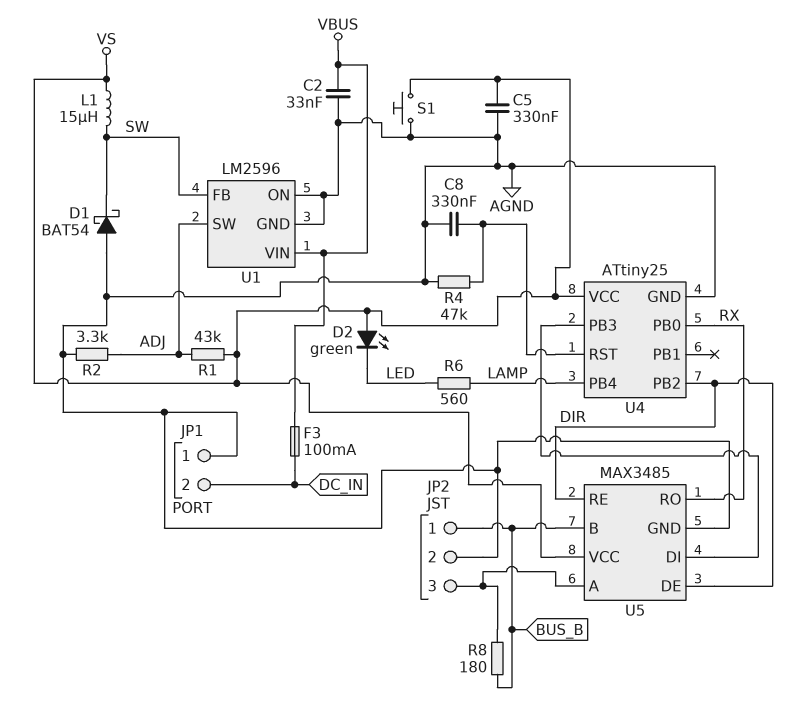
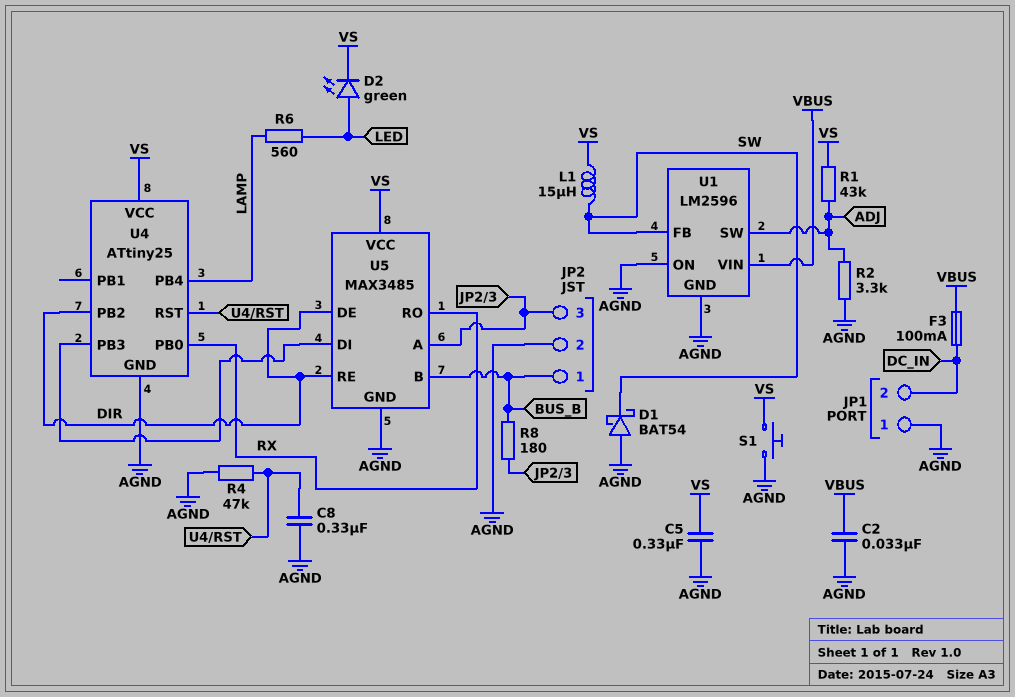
D2: LED green (A VS, K LED) -> LED green (A LED, K VS)

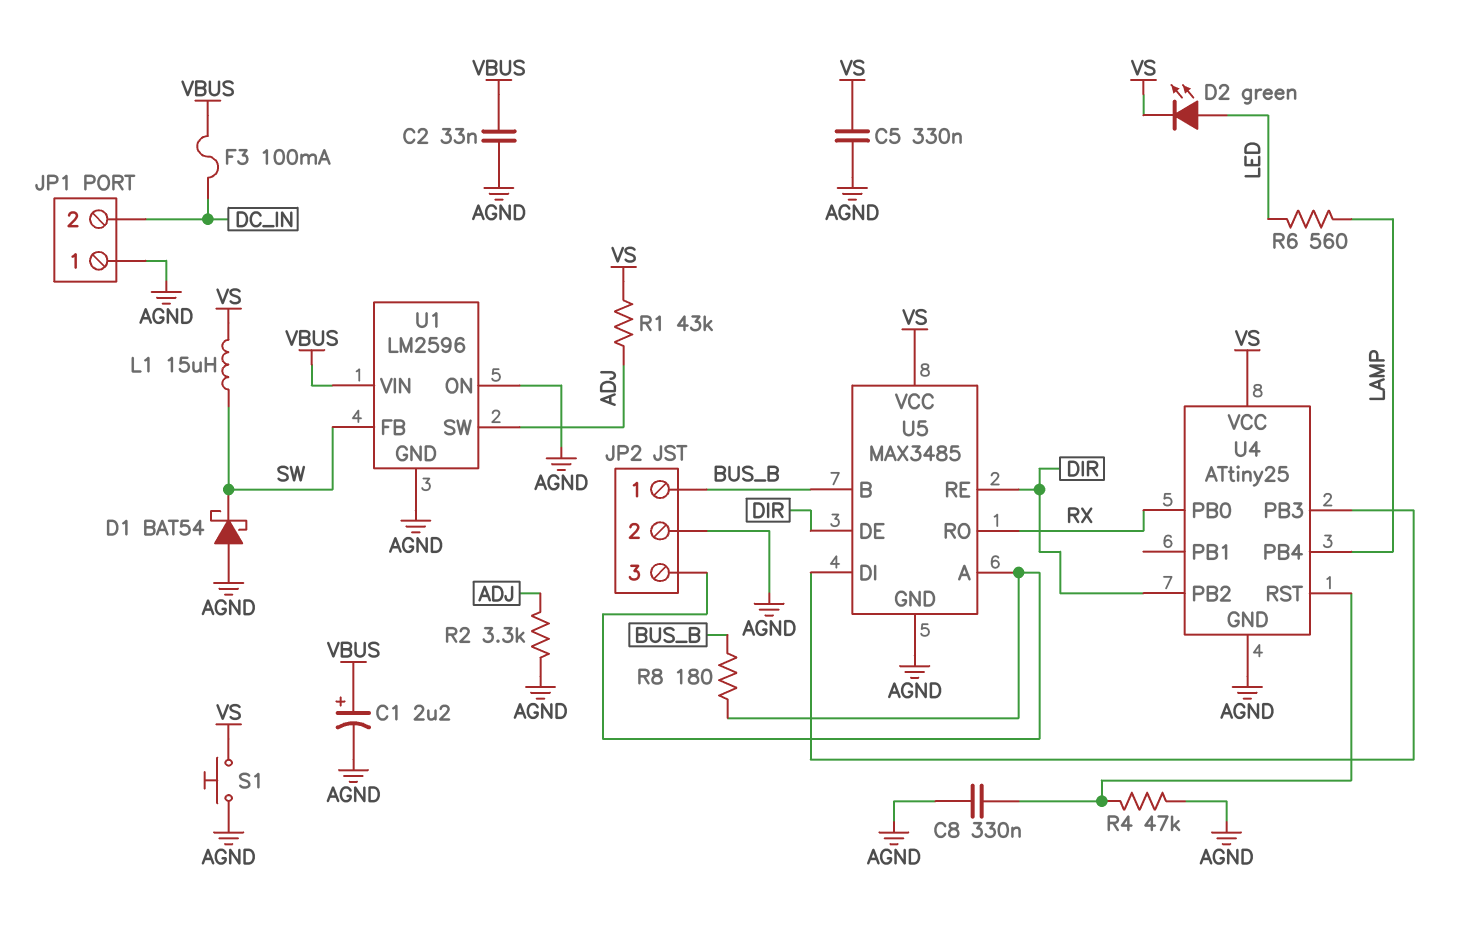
C1: none -> 2.2uF (plus VBUS, minus AGND)

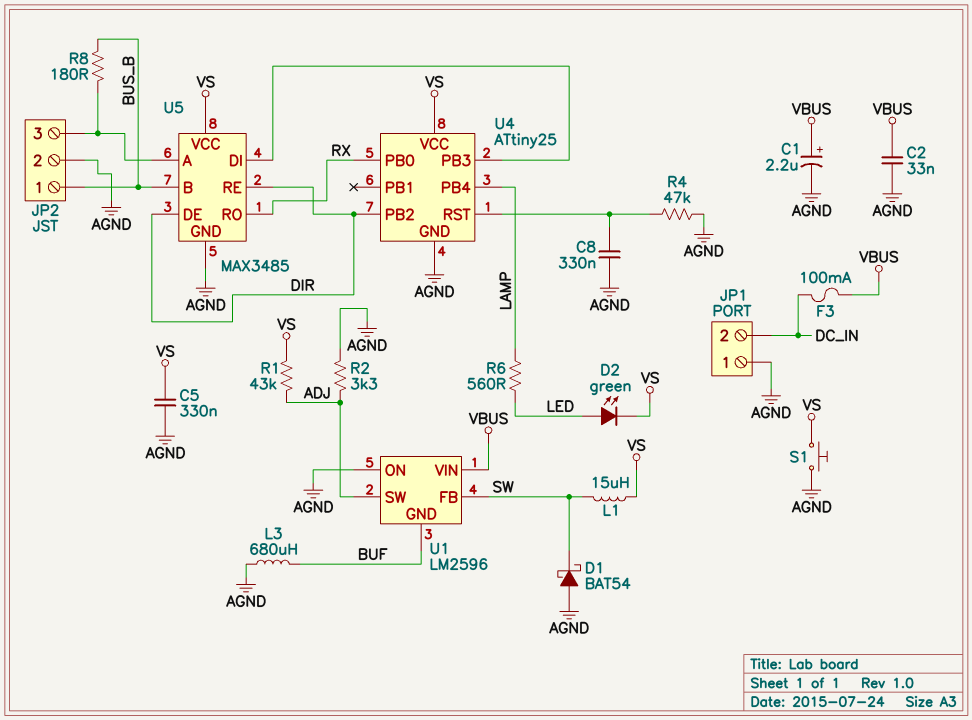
L3: none -> 680uH (AGND, BUF)
U1 pin GND: AGND -> BUF

